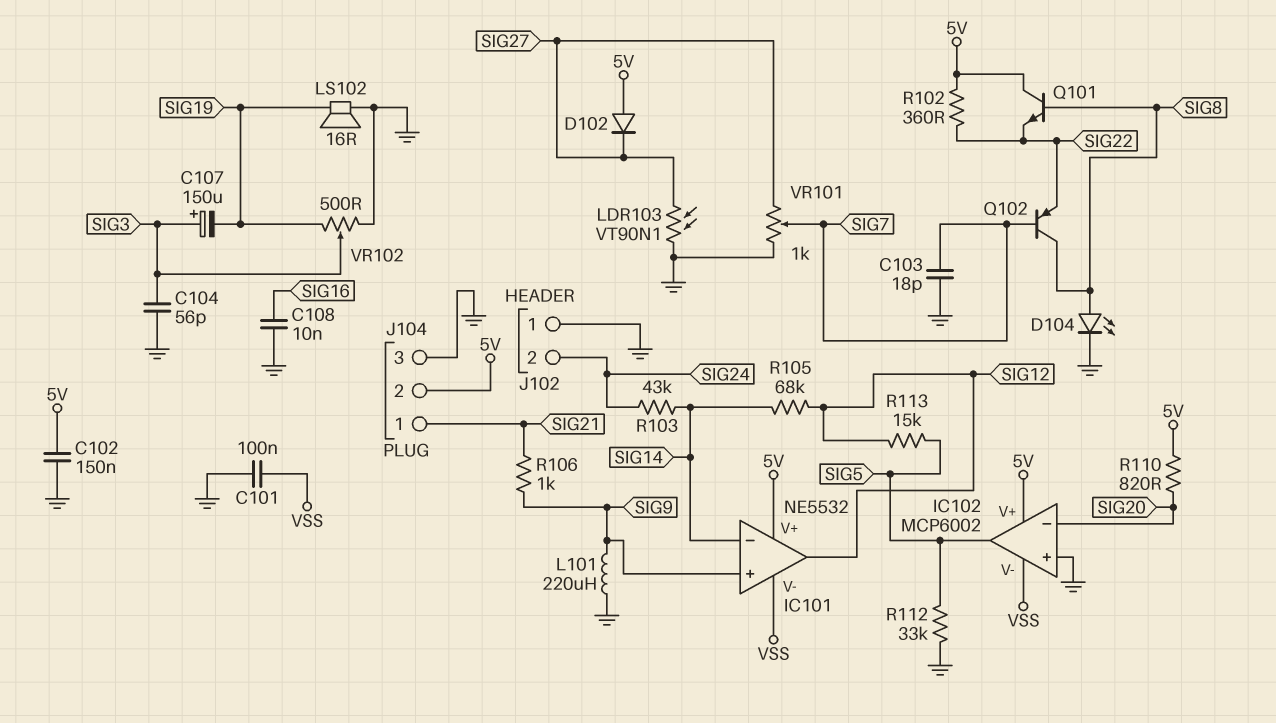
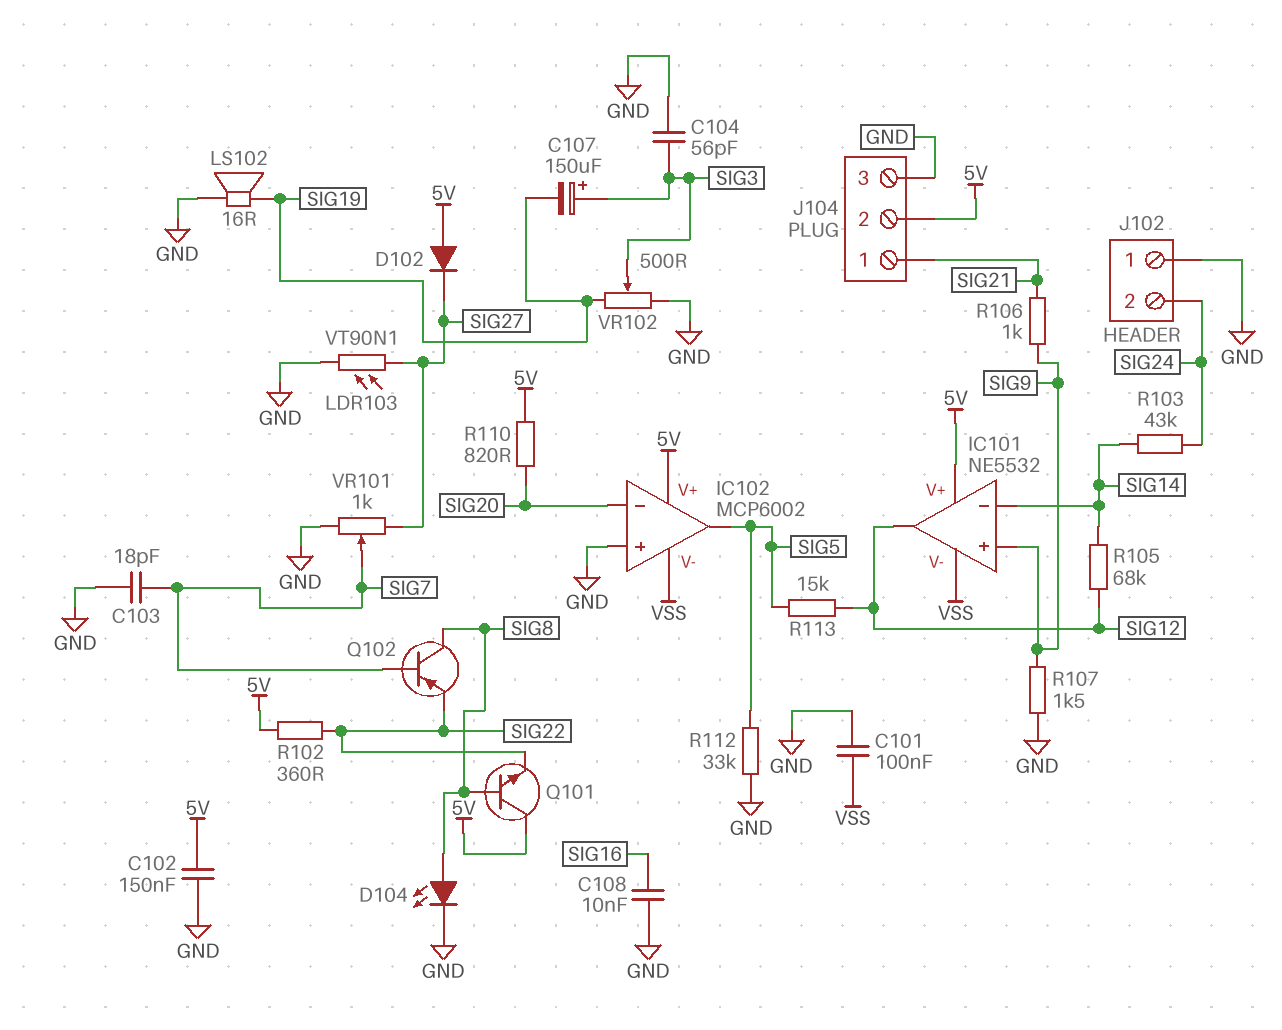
L101: 220uH (GND, SIG9) -> none
R107: none -> 1.5k (GND, SIG9)

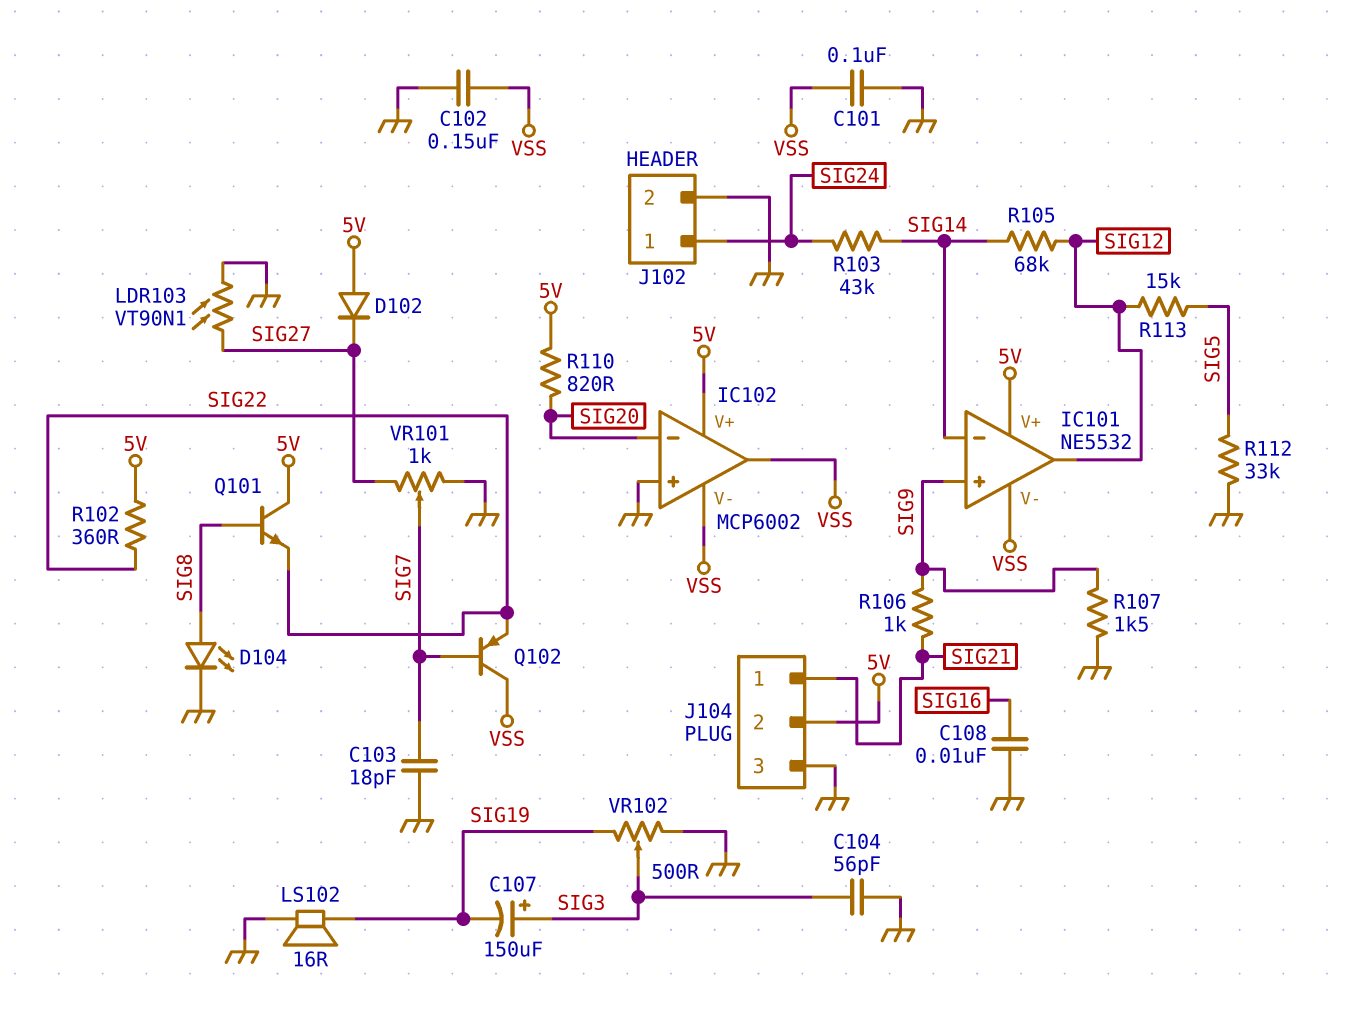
C102: 150nF (5V, GND) -> 150nF (GND, VSS)
IC102 pin out: SIG5 -> VSS
J102 pin 1: GND -> SIG24
J102 pin 2: SIG24 -> GND
Q102: PNP (B SIG7, C SIG8, E SIG22) -> PNP (B SIG7, C VSS, E SIG22)

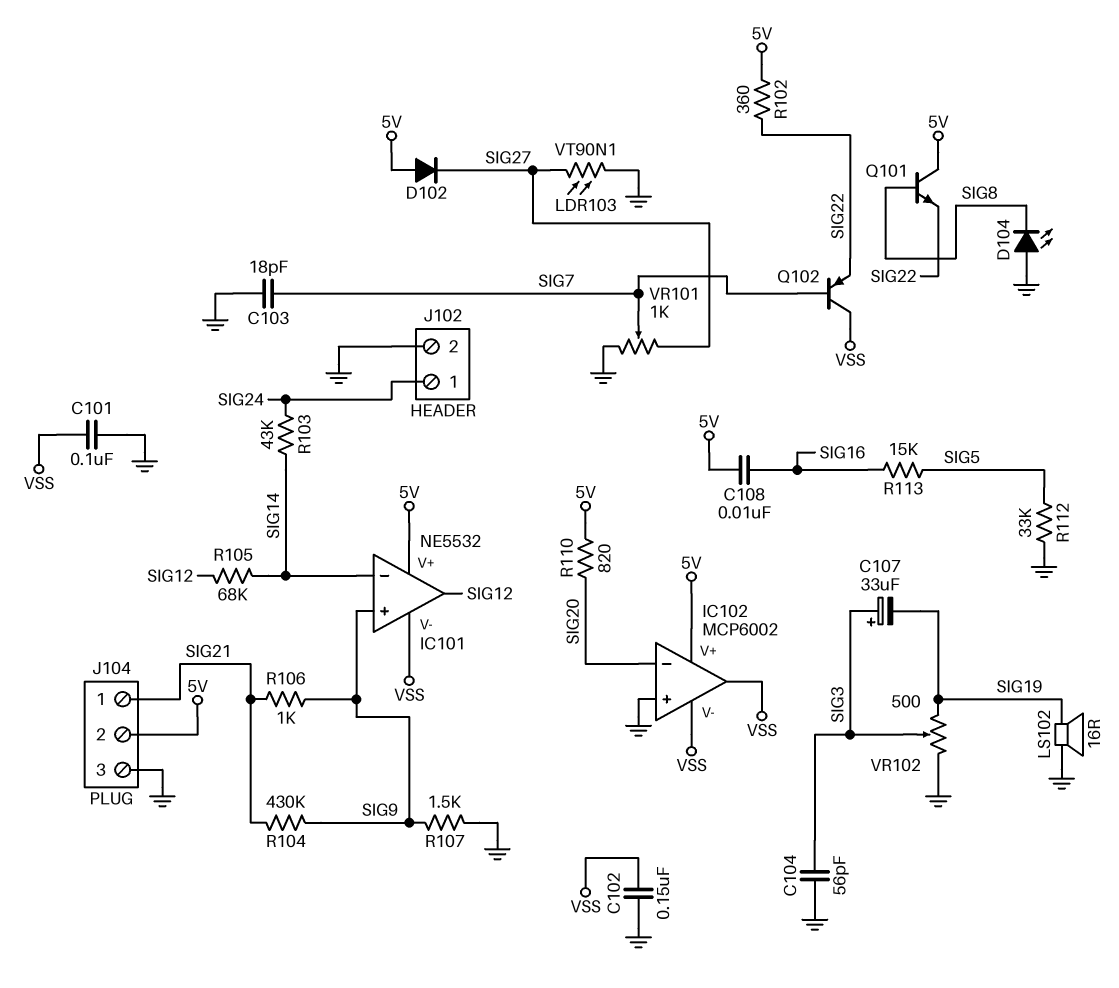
C107: 150uF (plus SIG3, minus SIG19) -> 33uF (plus SIG3, minus SIG19)
C108: 10nF (GND, SIG16) -> 10nF (5V, SIG16)
D104: LED (A SIG8, K GND) -> LED (A GND, K SIG8)
R104: none -> 430k (SIG9, SIG21)
R113: 15k (SIG5, SIG12) -> 15k (SIG5, SIG16)

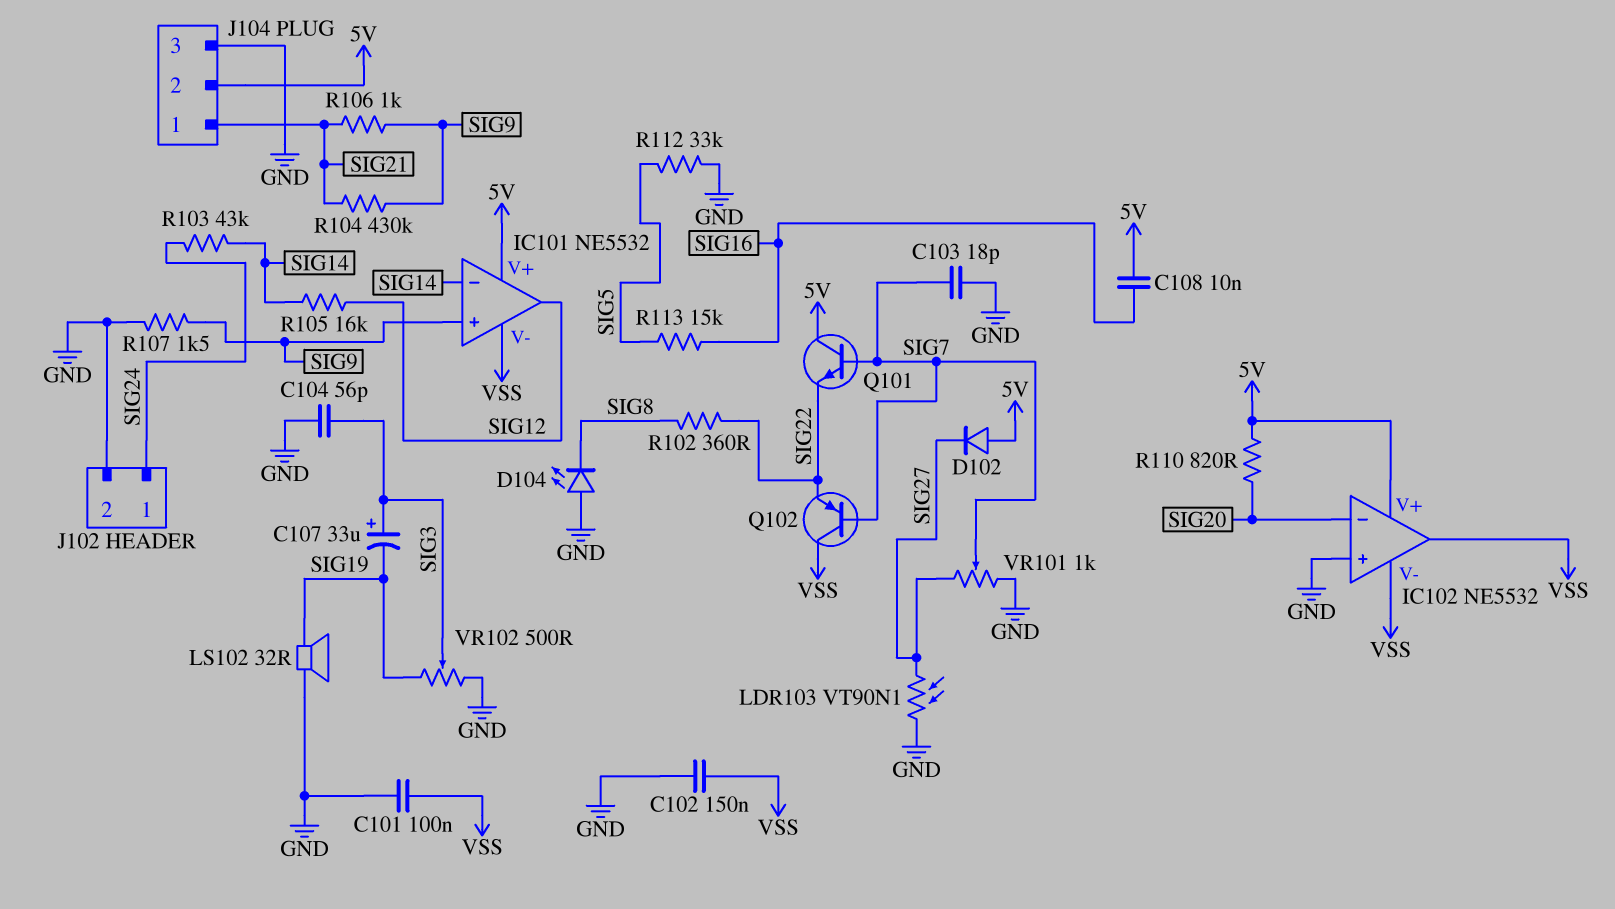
IC102: MCP6002 -> NE5532
LS102: speaker 16R (GND, SIG19) -> speaker 32R (GND, SIG19)
Q101: NPN (B SIG8, C 5V, E SIG22) -> NPN (B SIG7, C 5V, E SIG22)
R102: 360 (5V, SIG22) -> 360 (SIG8, SIG22)
R105: 68k (SIG12, SIG14) -> 16k (SIG12, SIG14)

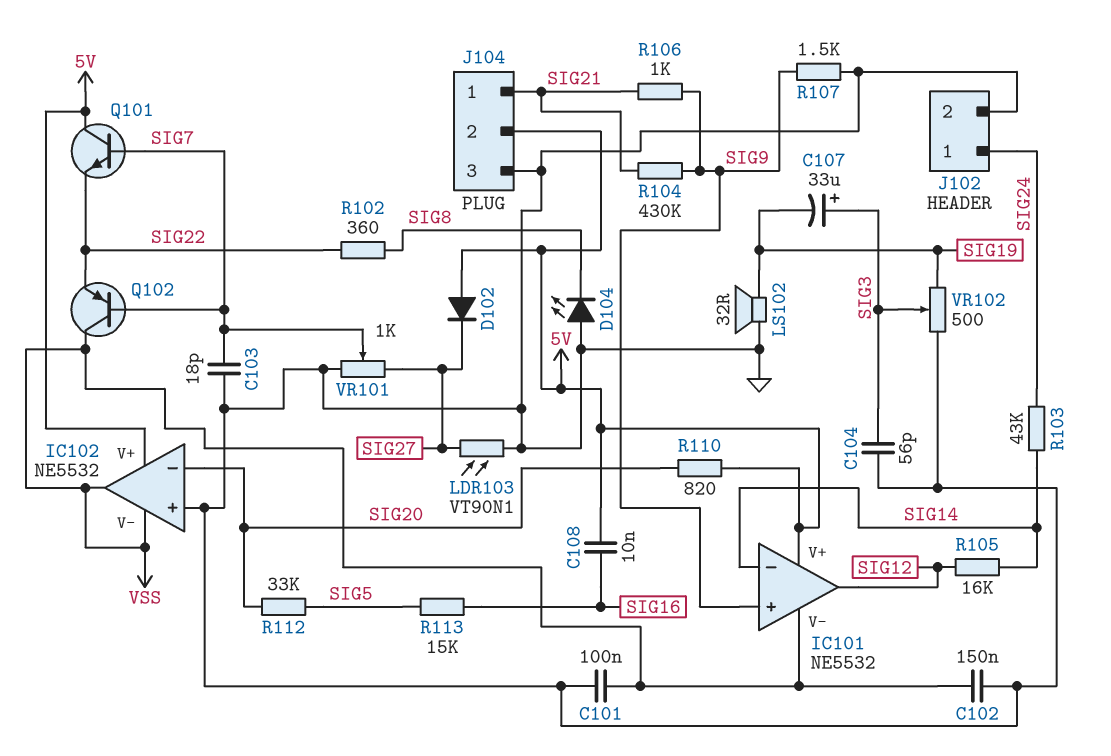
R112: 33k (GND, SIG5) -> 33k (SIG5, SIG20)

